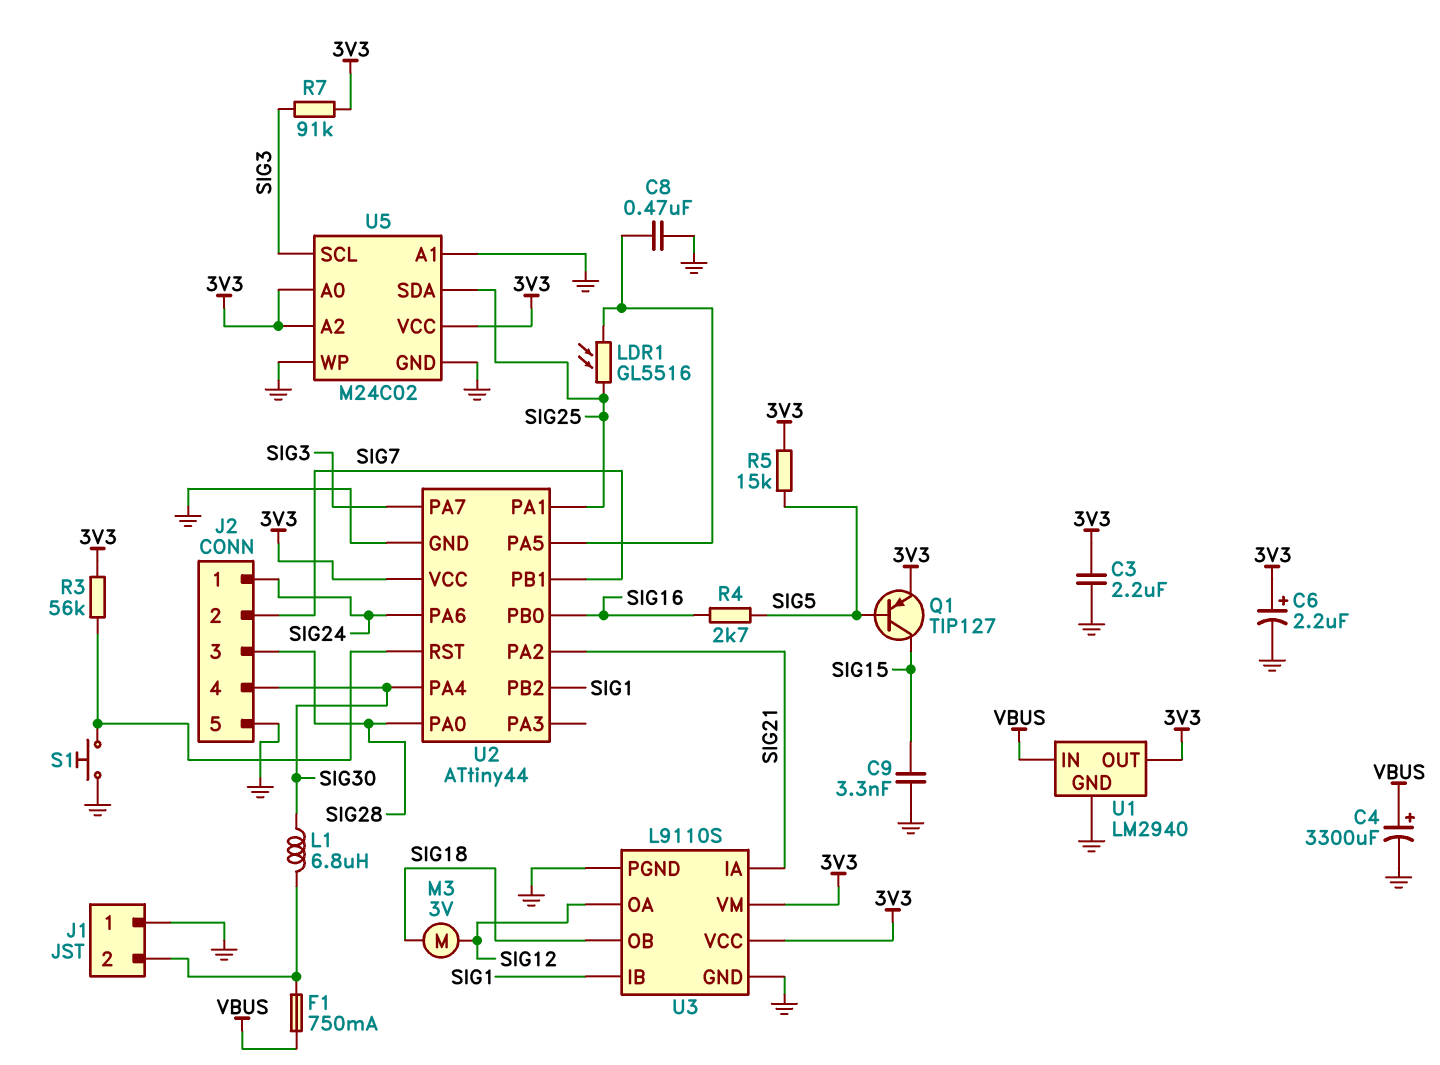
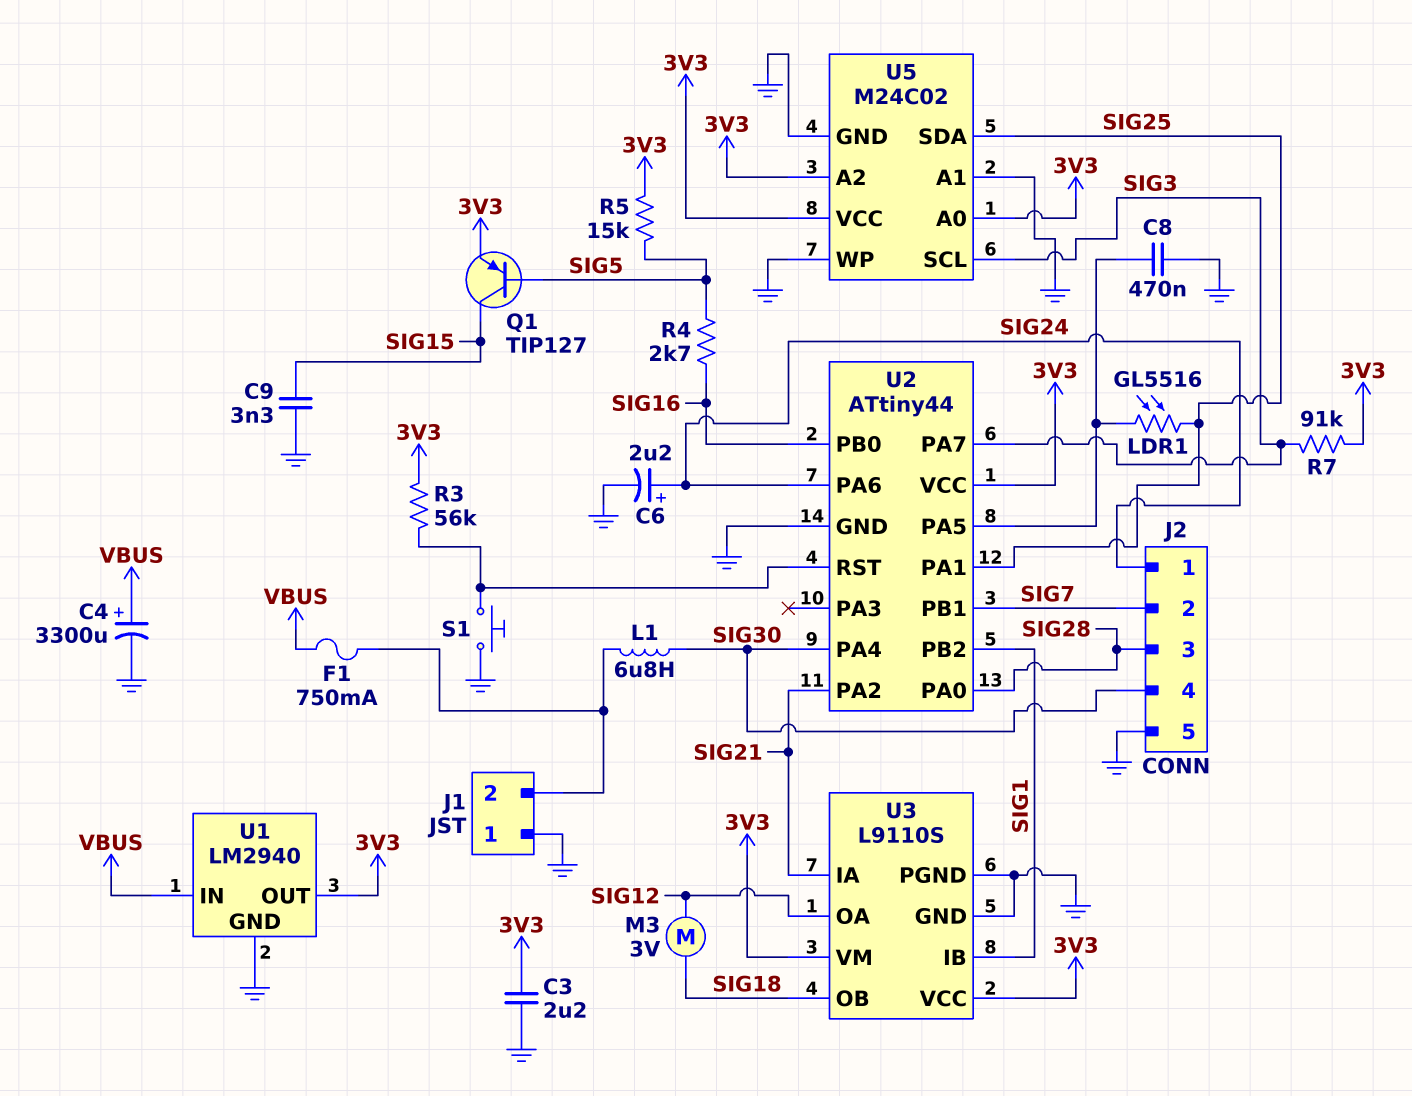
C6: 2.2uF (plus 3V3, minus GND) -> 2.2uF (plus SIG24, minus GND)

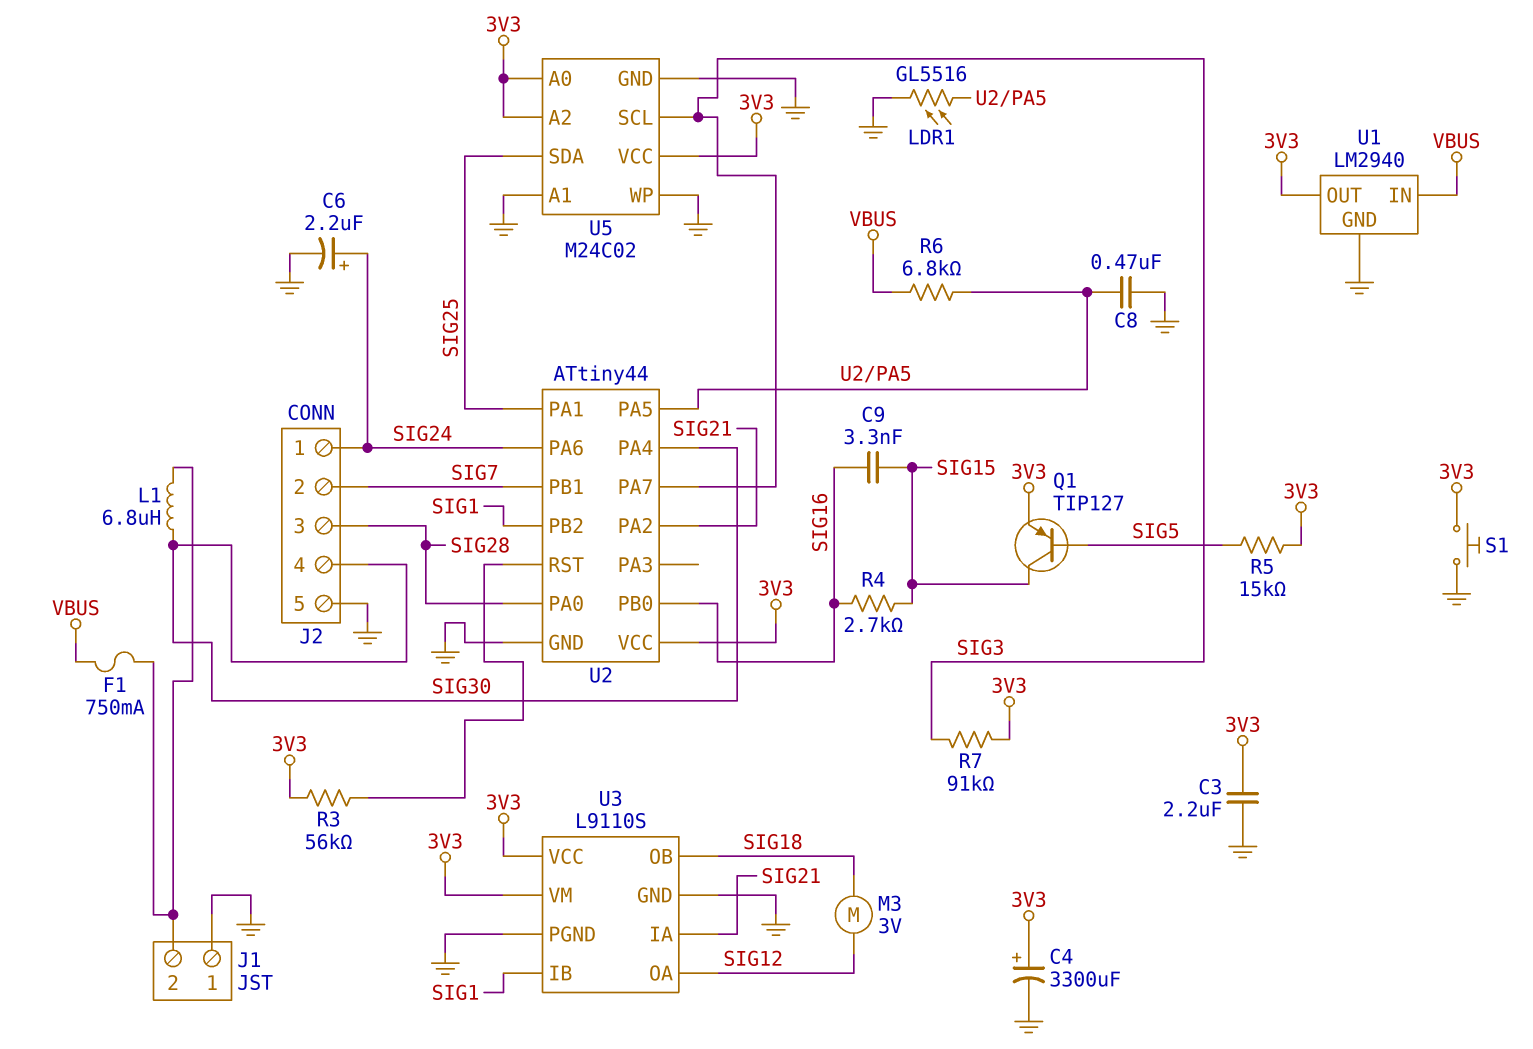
C4: 3300uF (plus VBUS, minus GND) -> 3300uF (plus 3V3, minus GND)
C9: 3.3nF (GND, SIG15) -> 3.3nF (SIG15, SIG16)
LDR1: GL5516 (SIG25, U2/PA5) -> GL5516 (GND, U2/PA5)
R4: 2.7k (SIG5, SIG16) -> 2.7k (SIG15, SIG16)
R6: none -> 6.8k (U2/PA5, VBUS)
S1: button (GND, U2/RST) -> button (3V3, GND)

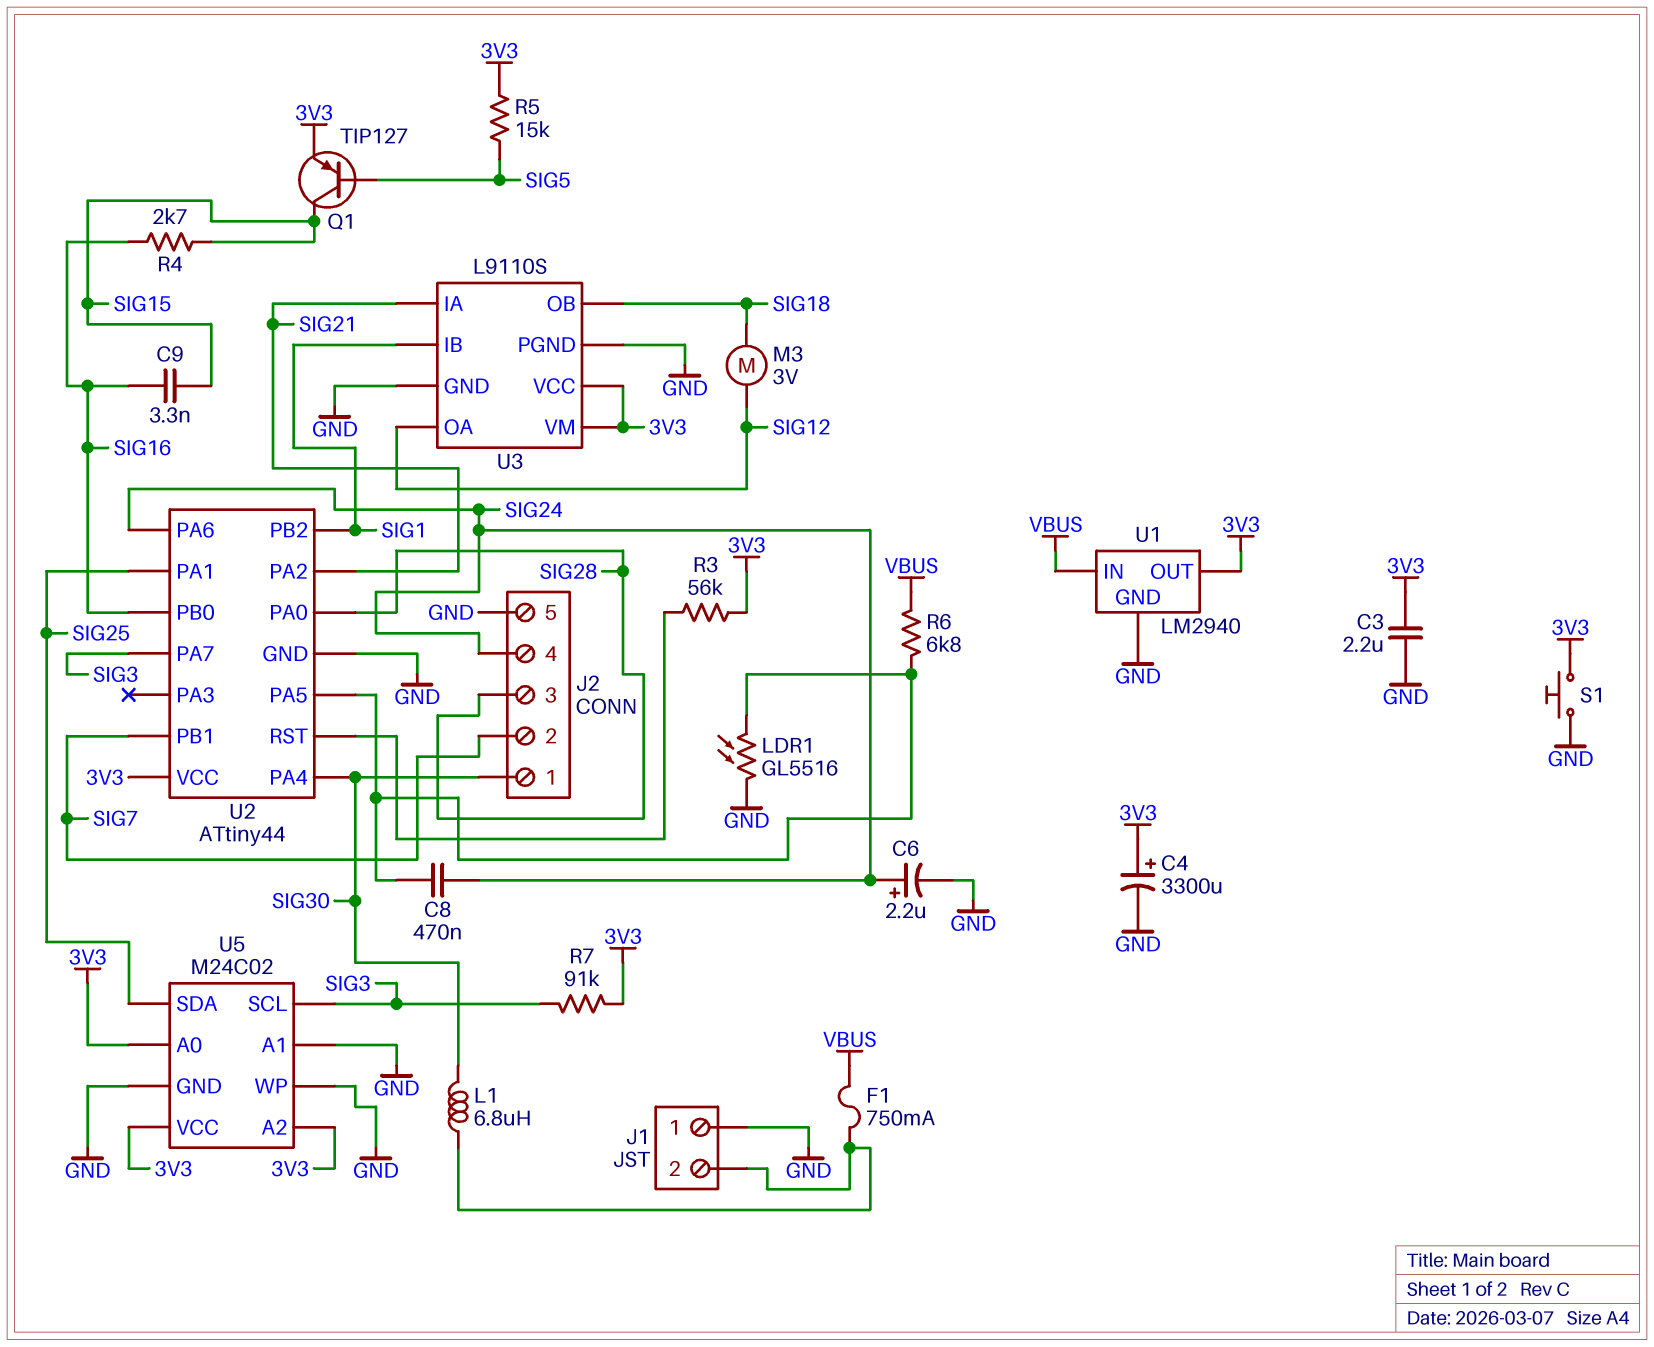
C8: 470nF (GND, U2/PA5) -> 470nF (SIG24, U2/PA5)
J2 pin 1: SIG24 -> SIG30
J2 pin 4: SIG30 -> SIG24

